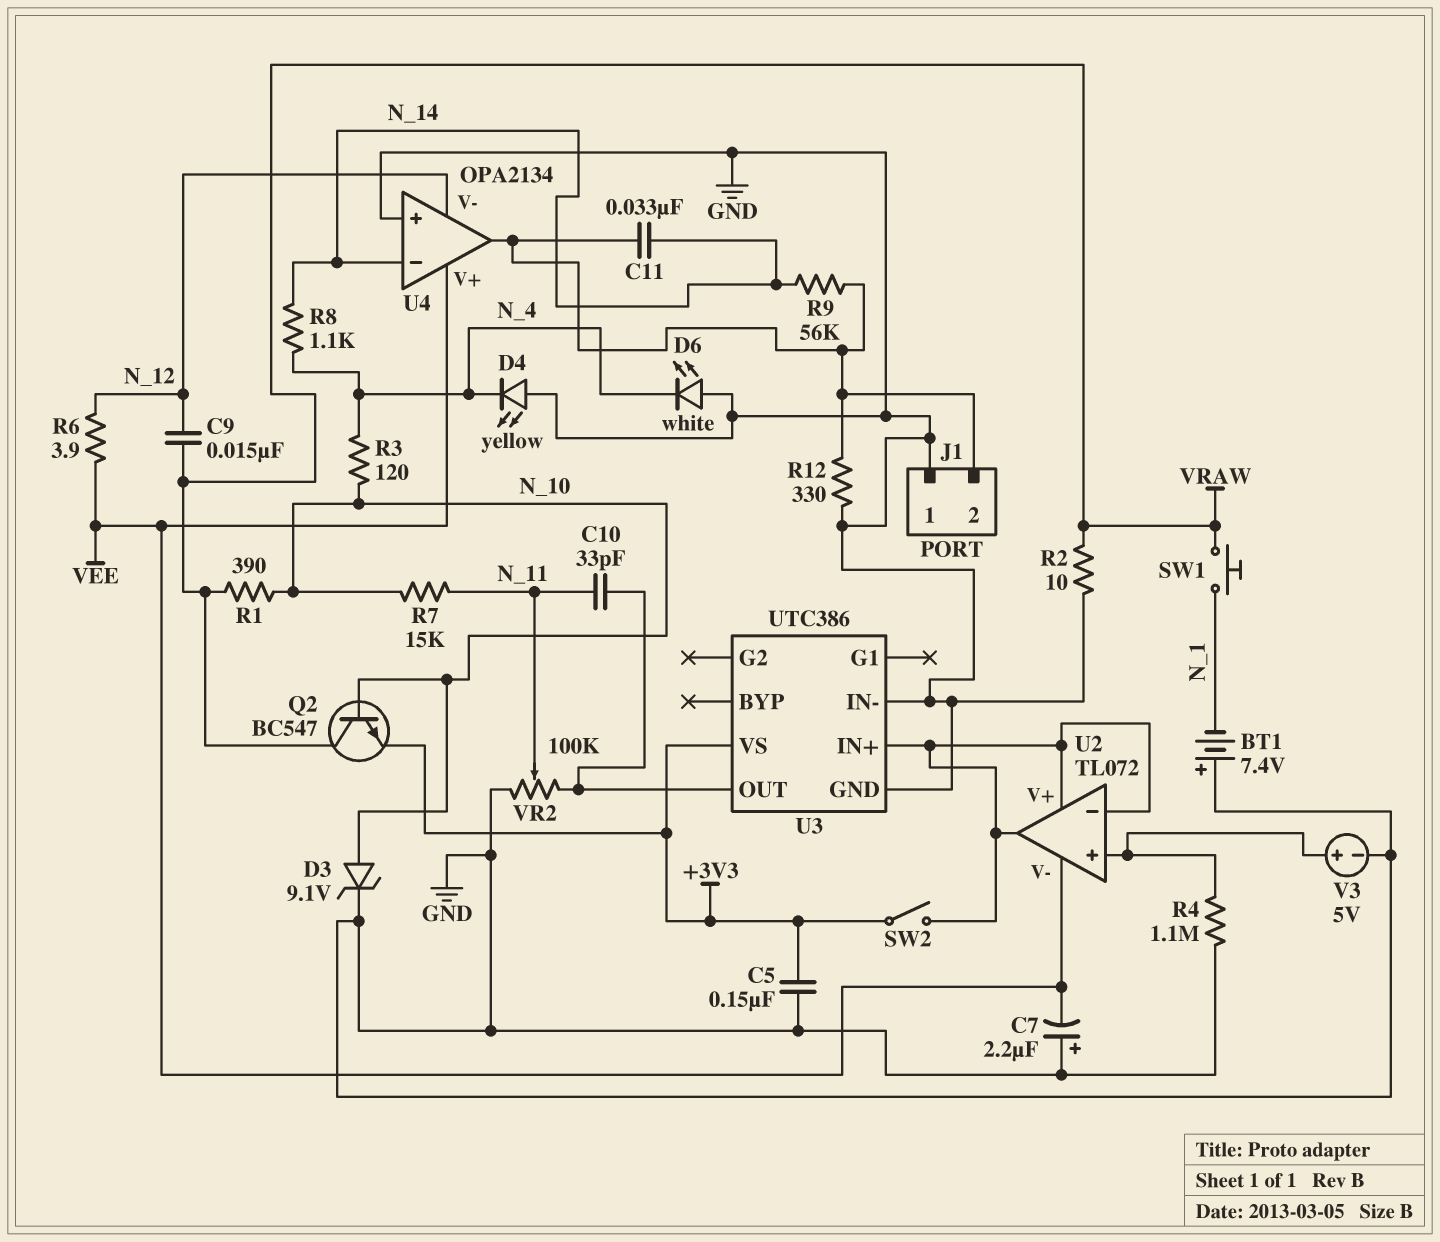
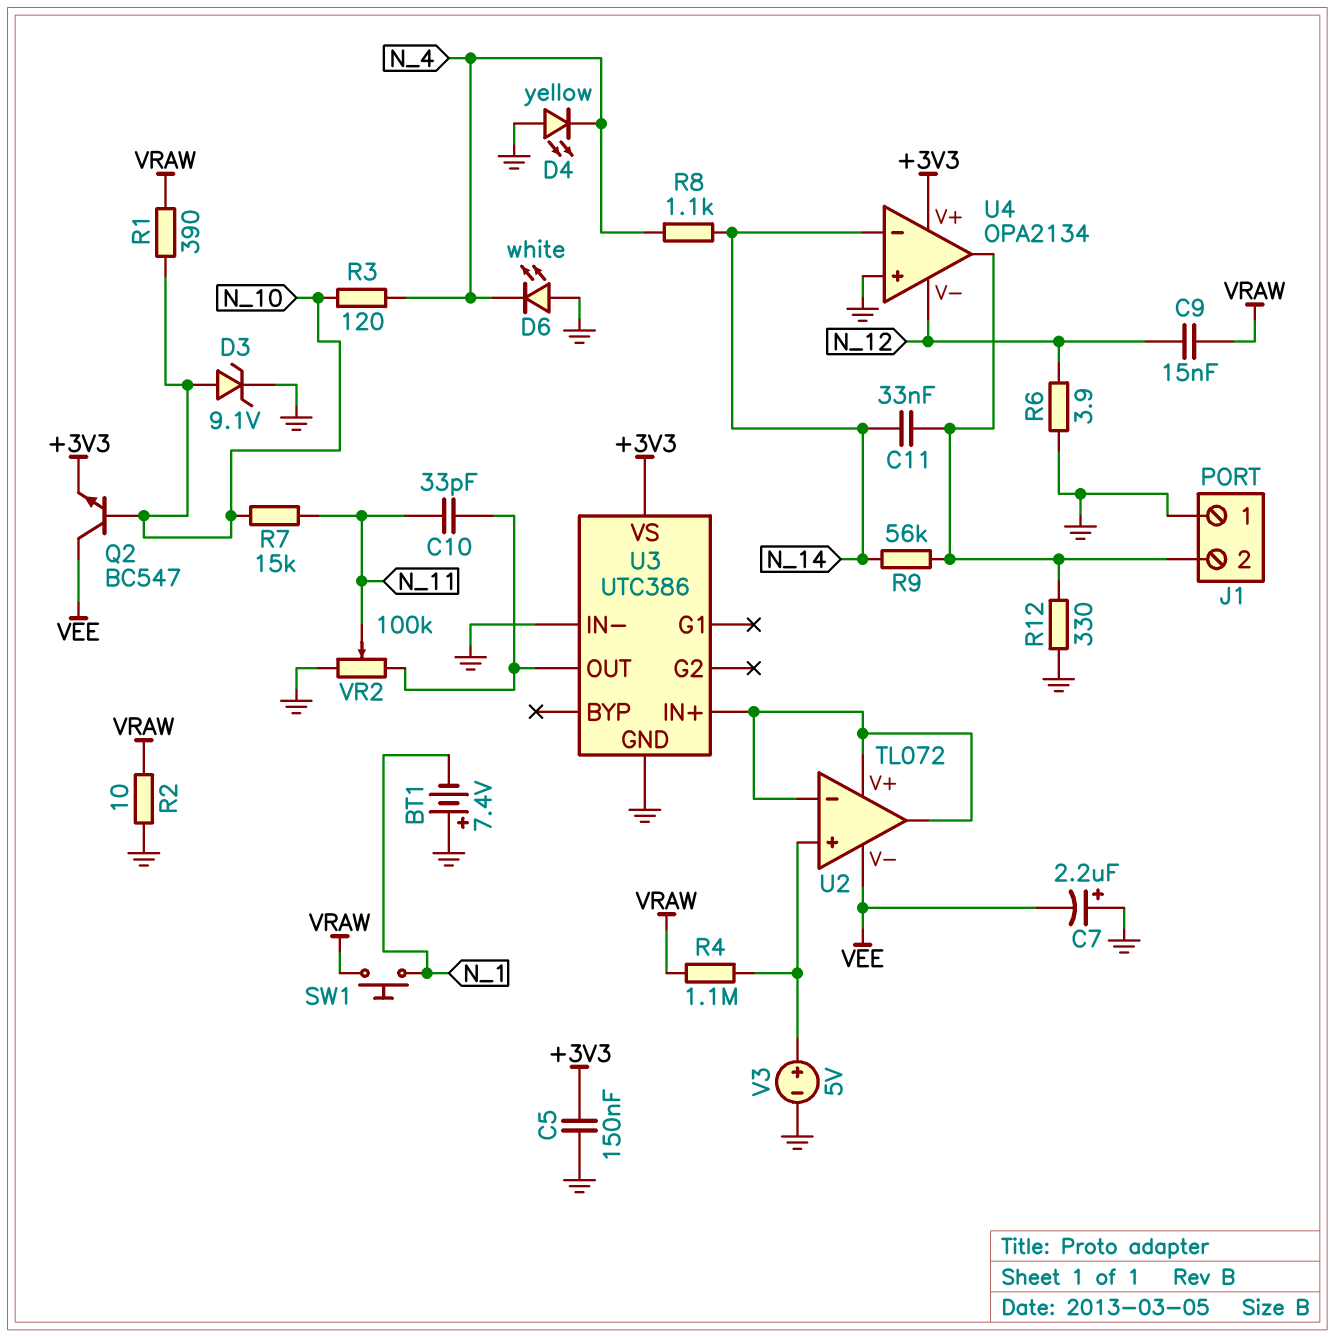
Q2: NPN BC547 (B N_10, C VRAW, E +3V3) -> NPN BC547 (B N_10, C VEE, E +3V3)
R4: 1.1M (GND, U2/in+) -> 1.1M (U2/in+, VRAW)
R6: 3.9 (N_12, VEE) -> 3.9 (GND, N_12)
SW2: switch (+3V3, U2/V+) -> none
U4 pin V+: VEE -> +3V3

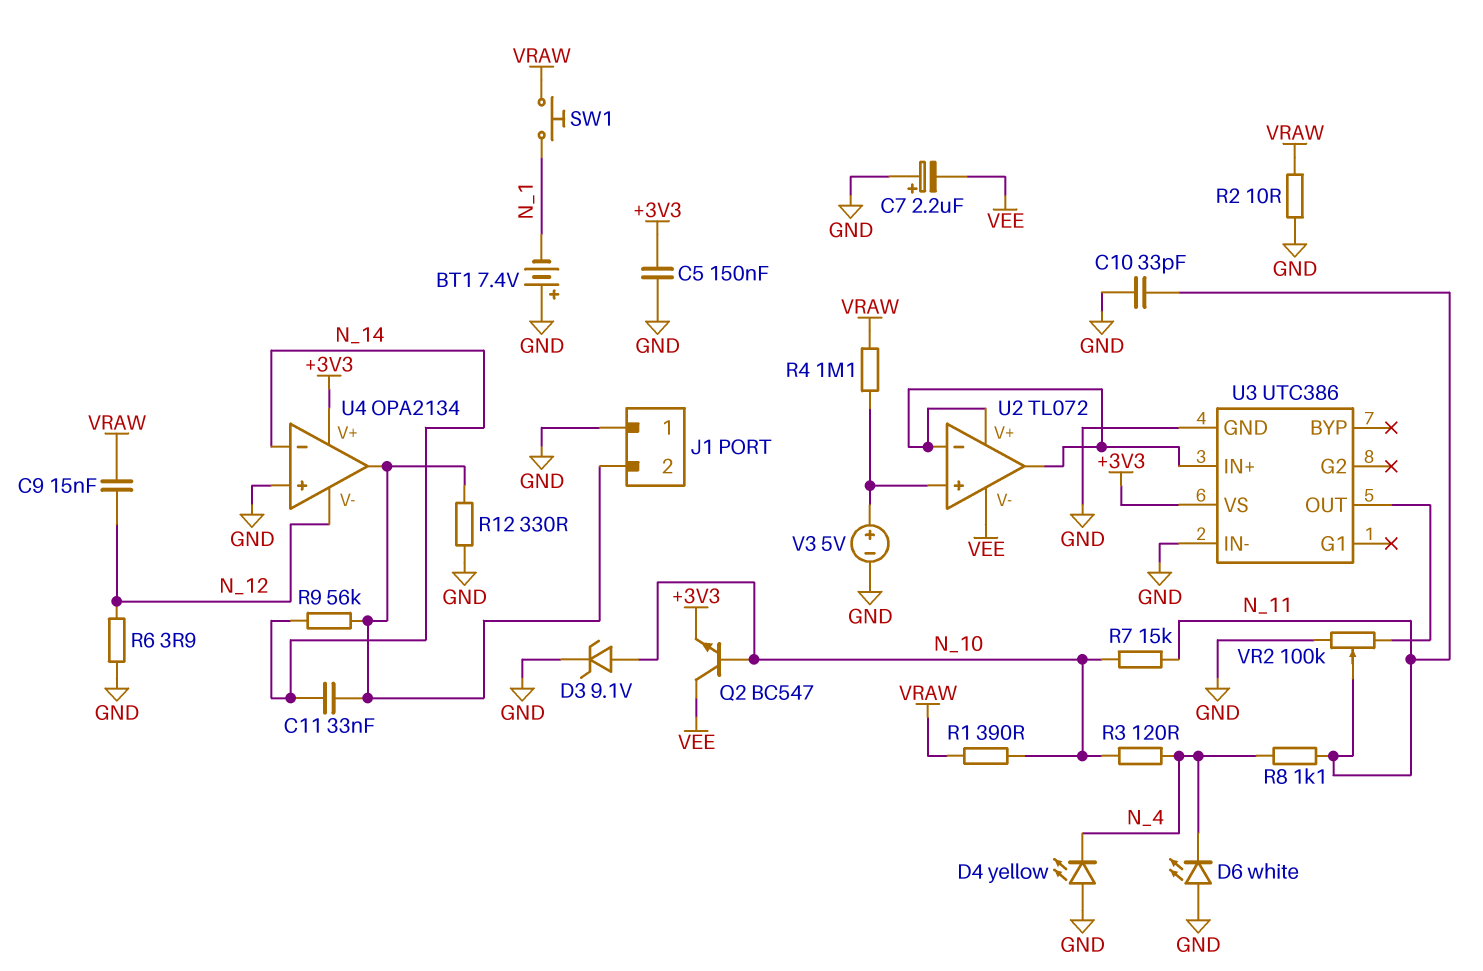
C10: 33pF (N_11, U3/OUT) -> 33pF (GND, N_11)
R8: 1.1k (N_4, N_14) -> 1.1k (N_4, N_11)

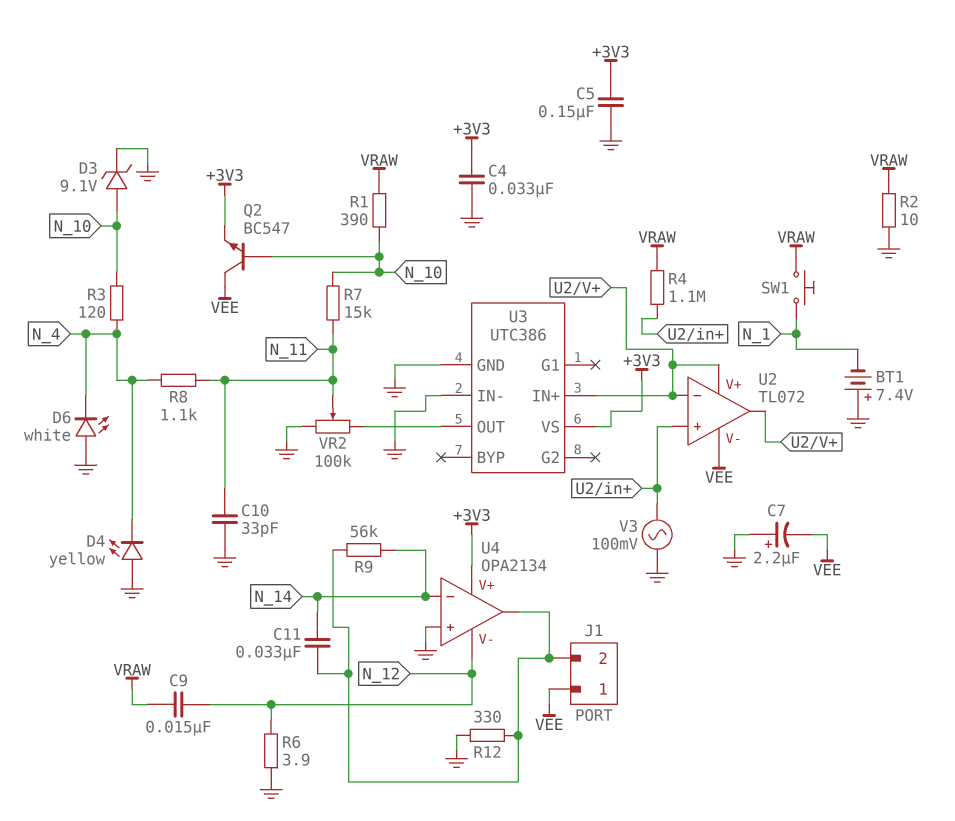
C4: none -> 33nF (+3V3, GND)
J1 pin 1: GND -> VEE
V3: 5V (plus U2/in+, minus GND) -> AC 100mV (GND, U2/in+)

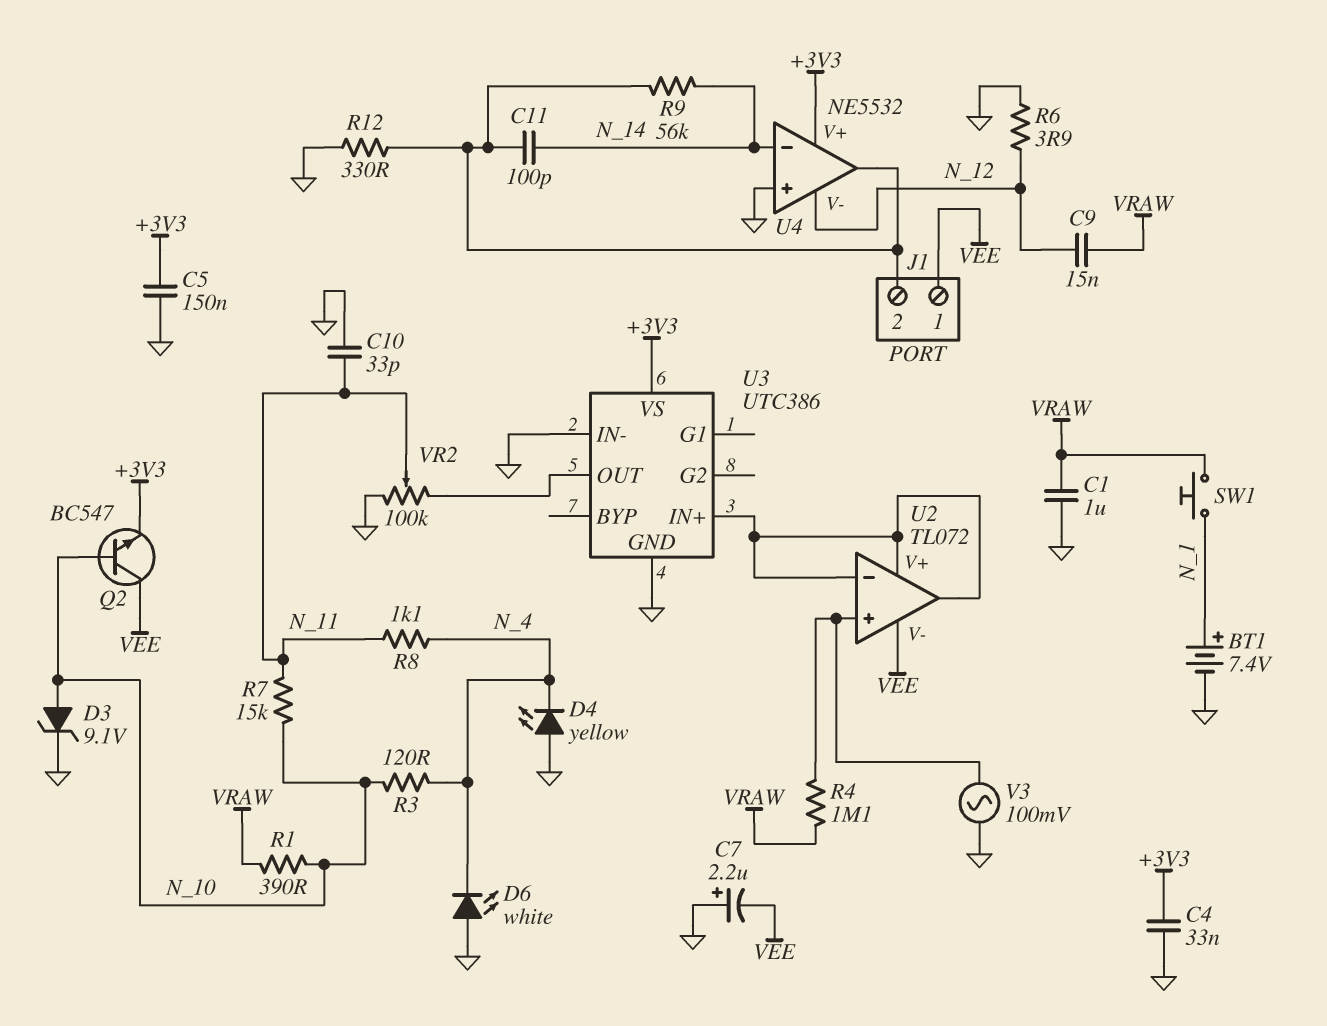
BT1: 7.4V (plus GND, minus N_1) -> 7.4V (plus N_1, minus GND)
C1: none -> 1uF (GND, VRAW)
C11: 33nF (J1/2, N_14) -> 100pF (J1/2, N_14)
R2: 10 (GND, VRAW) -> none
U4: OPA2134 -> NE5532

